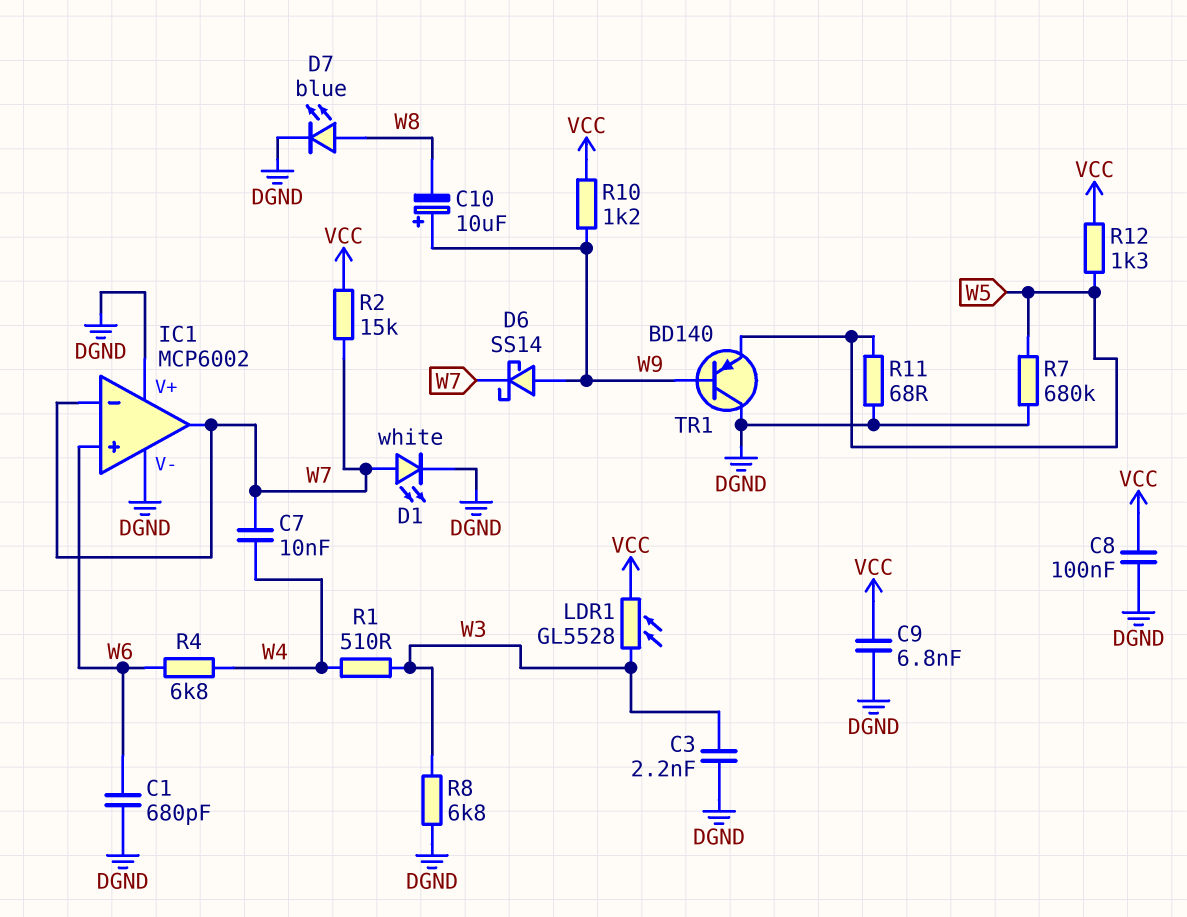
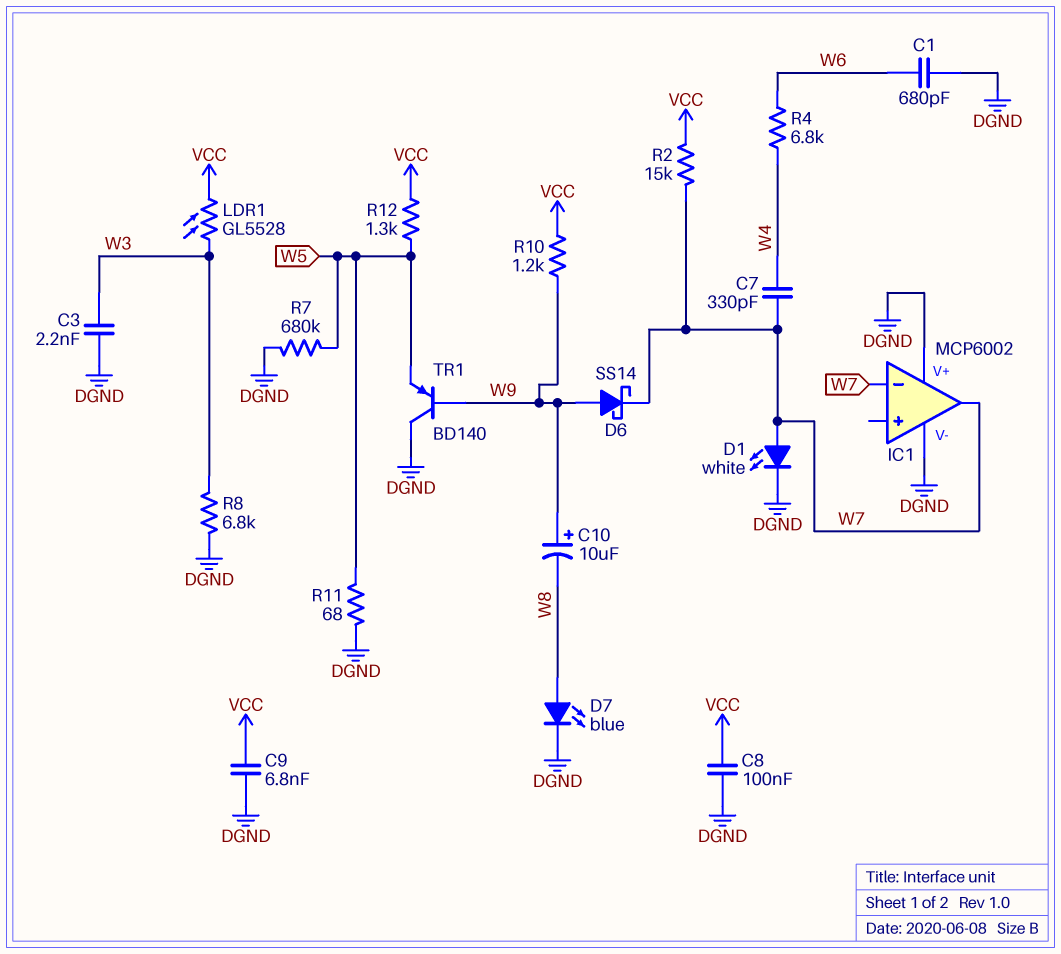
C7: 10nF (W4, W7) -> 330pF (W4, W7)
IC1 pin in+: W6 -> none
R1: 510 (W3, W4) -> none

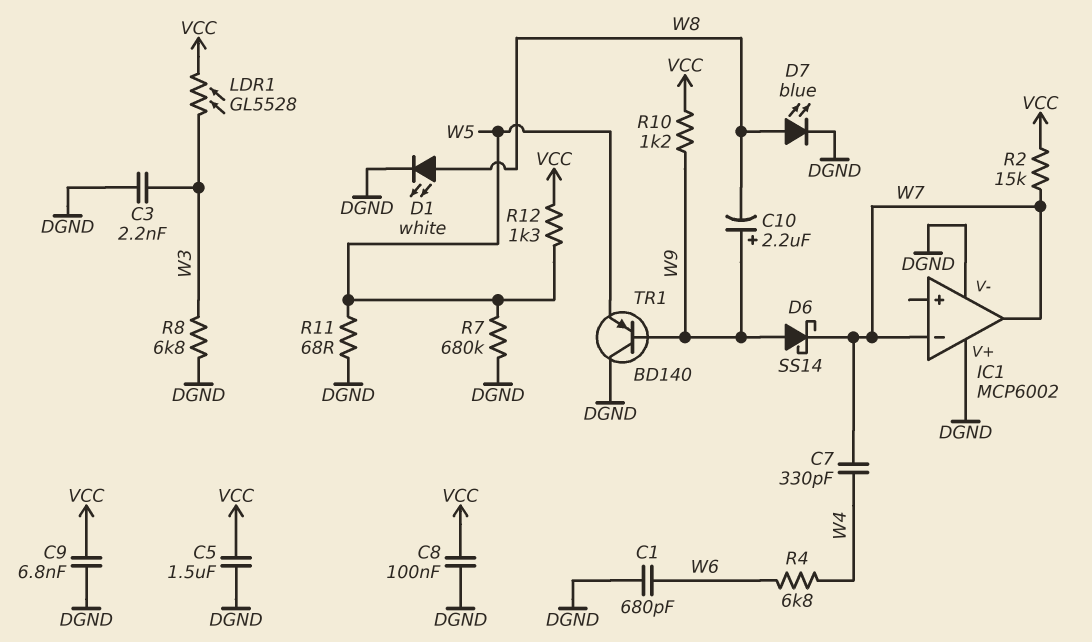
C5: none -> 1.5uF (DGND, VCC)
C10: 10uF (plus W9, minus W8) -> 2.2uF (plus W9, minus W8)
D1: LED white (A W7, K DGND) -> LED white (A W8, K DGND)

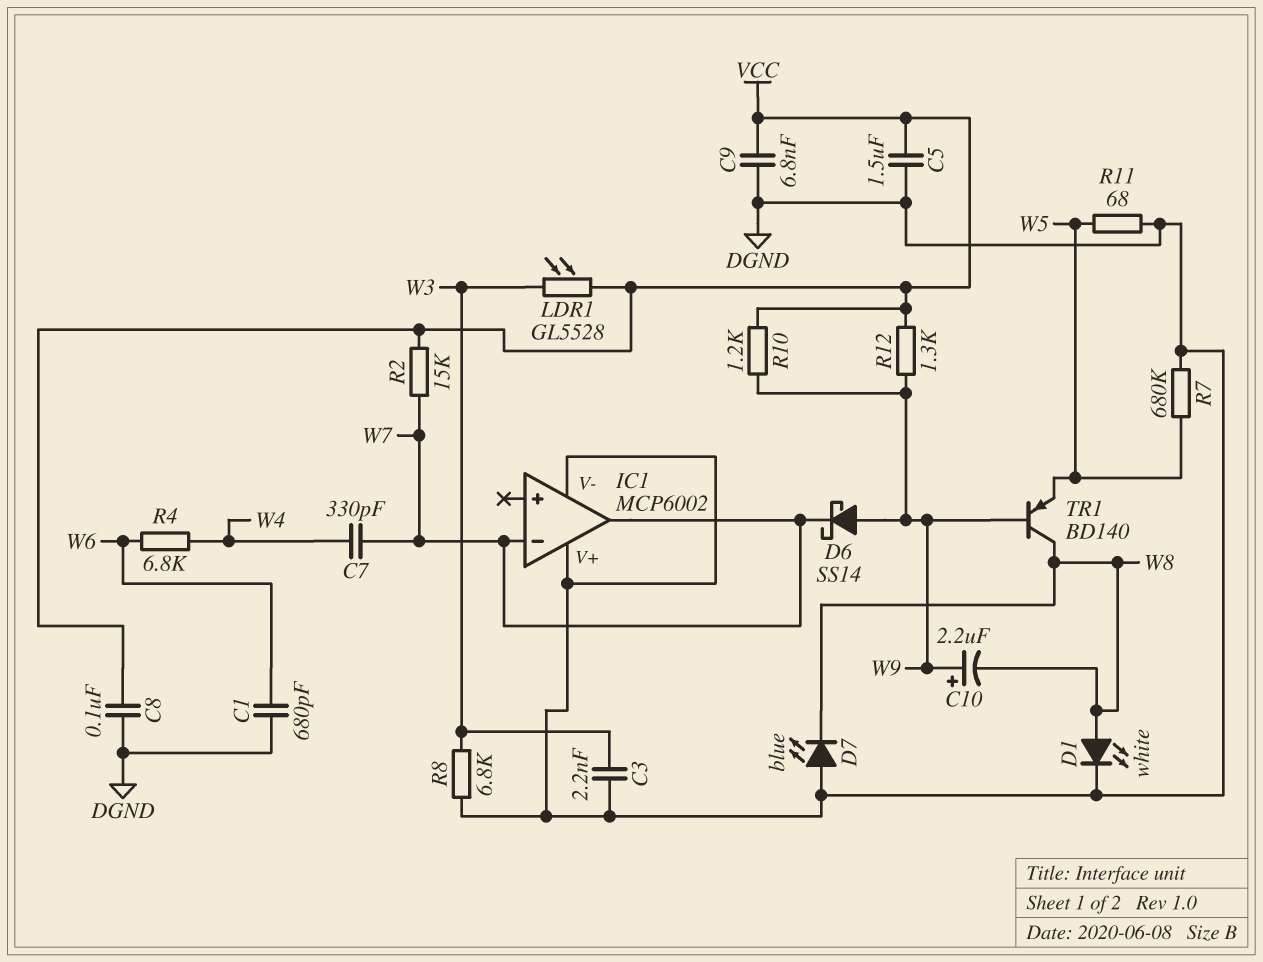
D7: LED blue (A W8, K DGND) -> LED blue (A DGND, K W8)
R12: 1.3k (VCC, W5) -> 1.3k (VCC, W9)
TR1: PNP BD140 (B W9, C DGND, E W5) -> PNP BD140 (B W9, C W8, E W5)

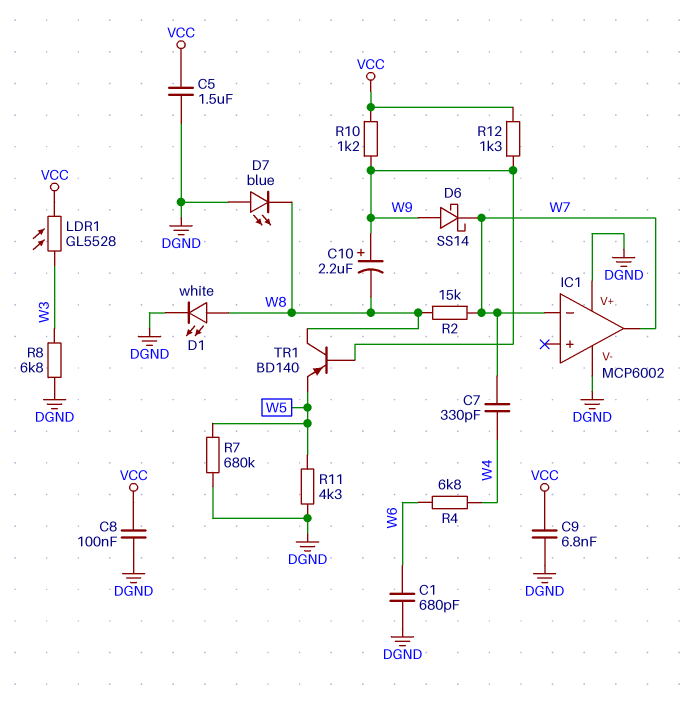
C3: 2.2nF (DGND, W3) -> none
R2: 15k (VCC, W7) -> 15k (W7, W8)
R11: 68 (DGND, W5) -> 4.3k (DGND, W5)

